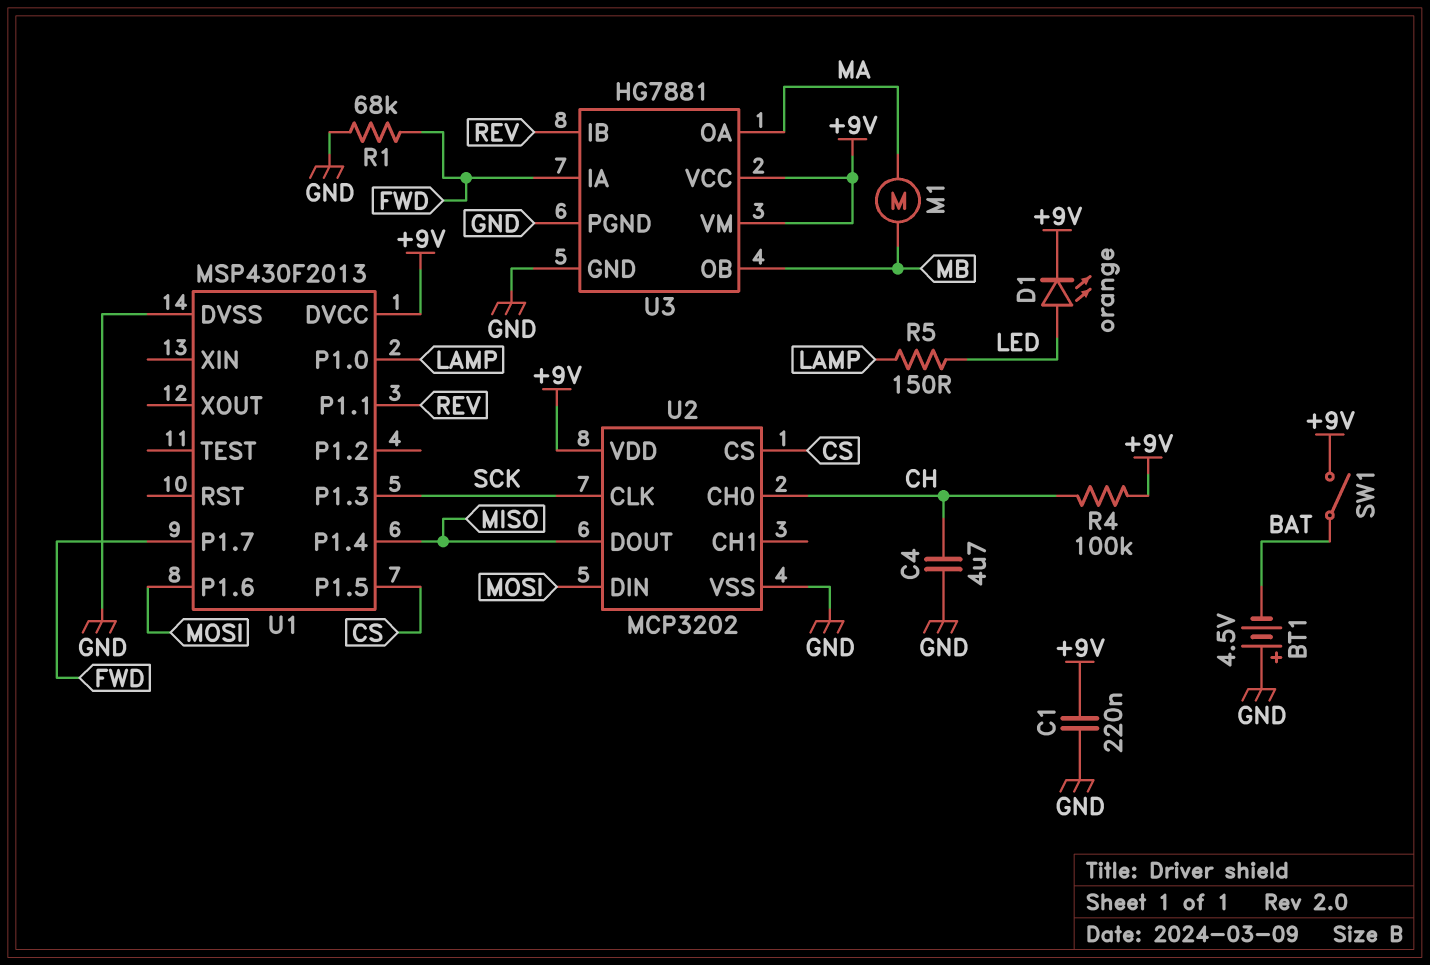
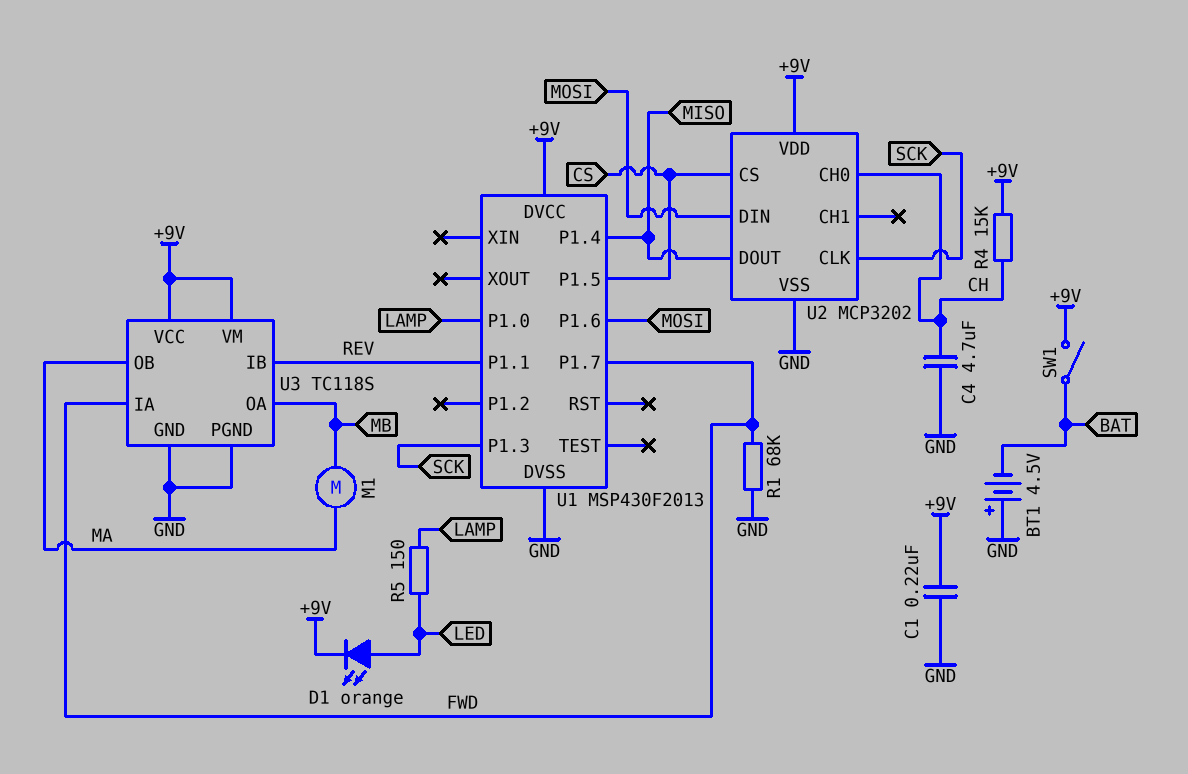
R4: 100k (+9V, CH) -> 15k (+9V, CH)
U3: HG7881 -> TC118S
U3 pin OA: MA -> MB
U3 pin OB: MB -> MA

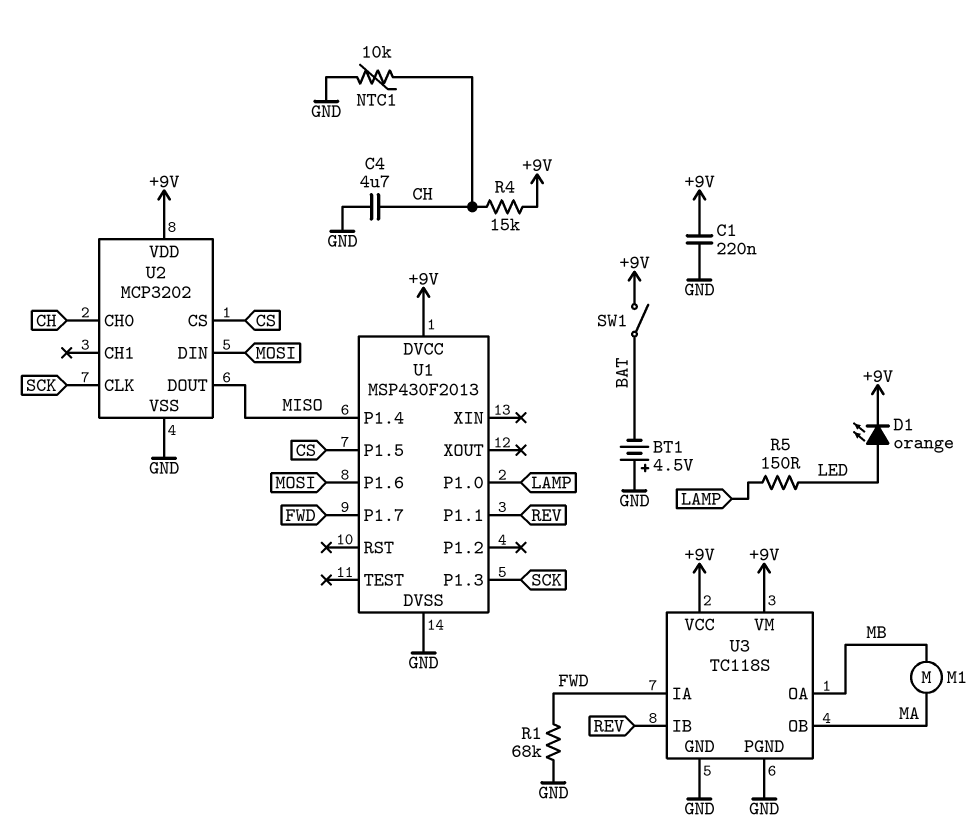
NTC1: none -> 10k (CH, GND)

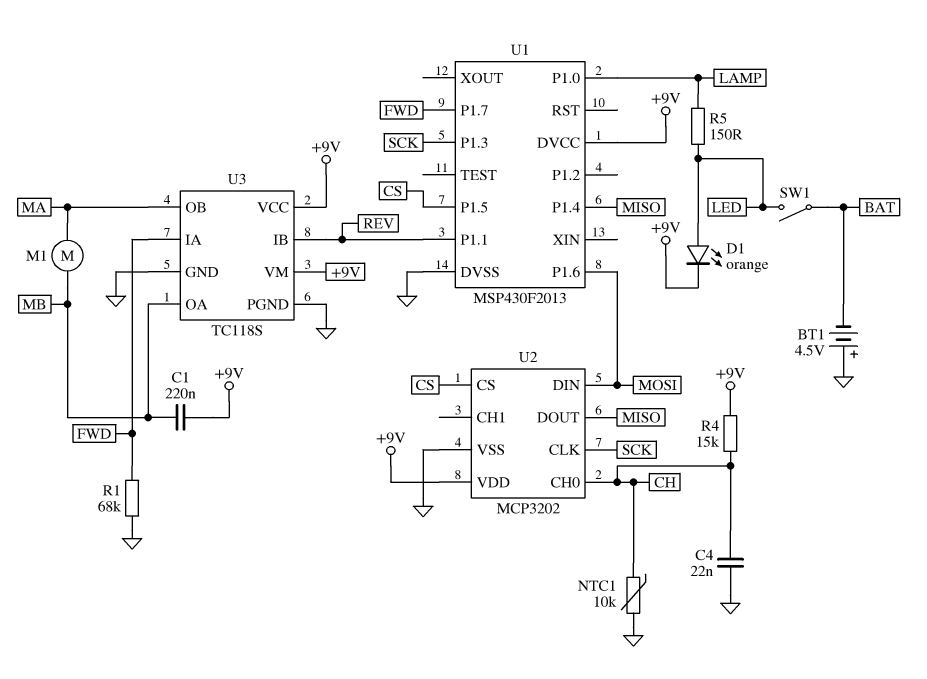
C1: 220nF (+9V, GND) -> 220nF (+9V, MB)
C4: 4.7uF (CH, GND) -> 22nF (CH, GND)
SW1: switch (+9V, BAT) -> switch (BAT, LED)

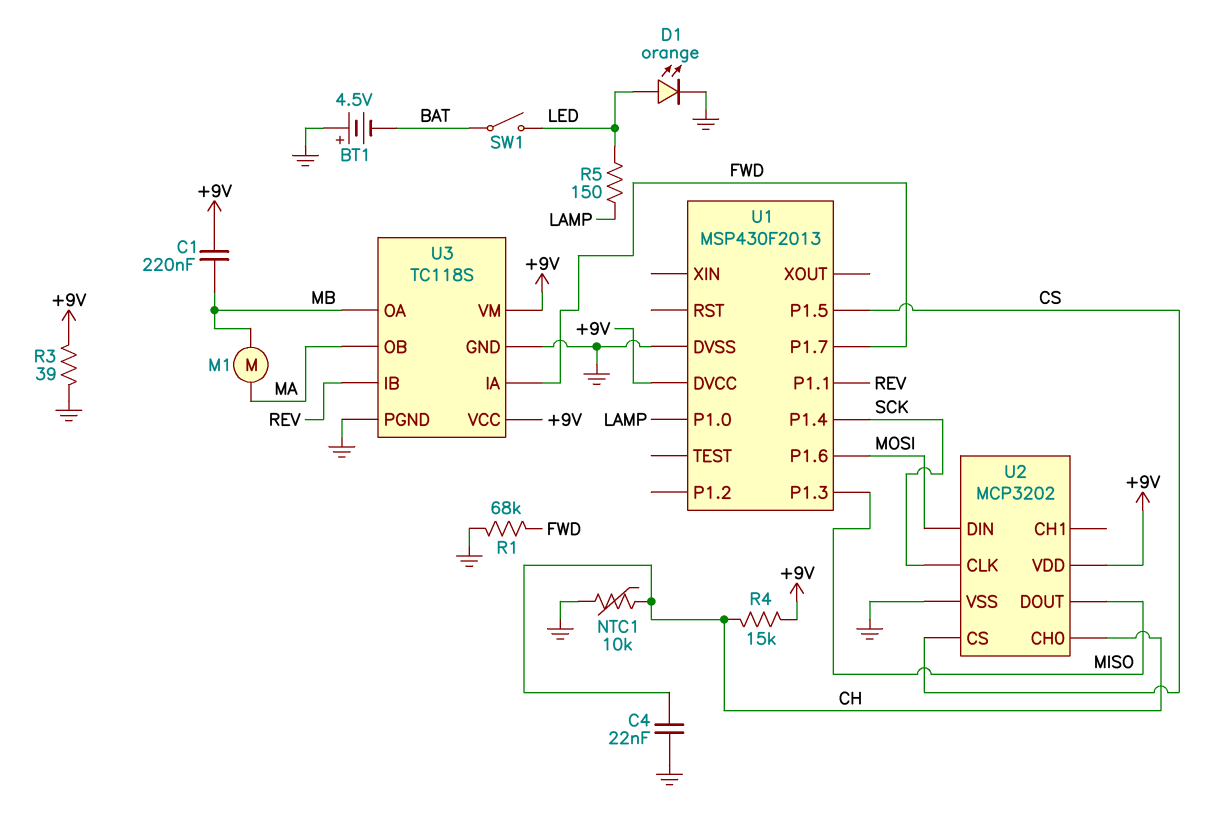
D1: LED orange (A LED, K +9V) -> LED orange (A LED, K GND)
R3: none -> 39 (+9V, GND)
U1 pin P1.3: SCK -> MISO
U1 pin P1.4: MISO -> SCK

